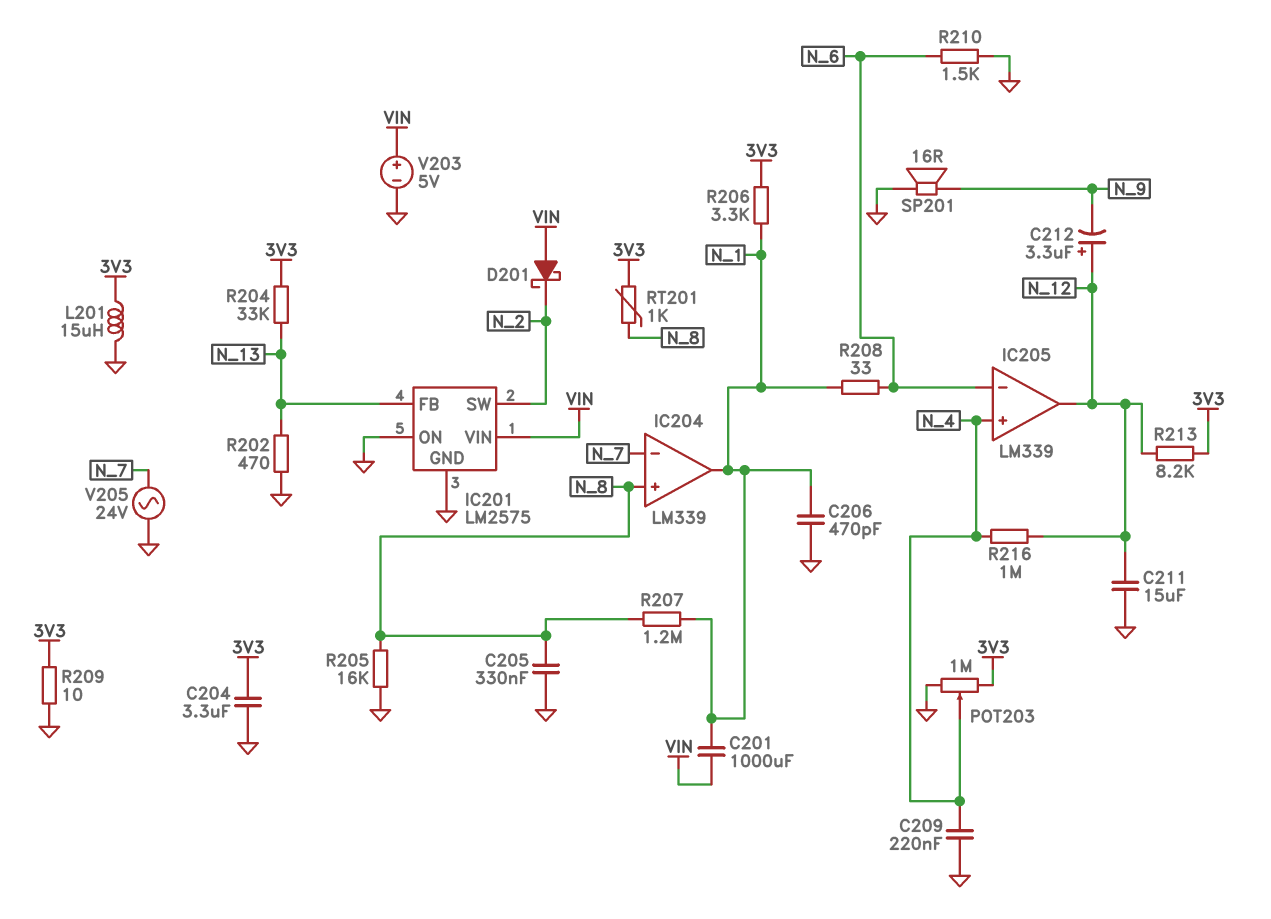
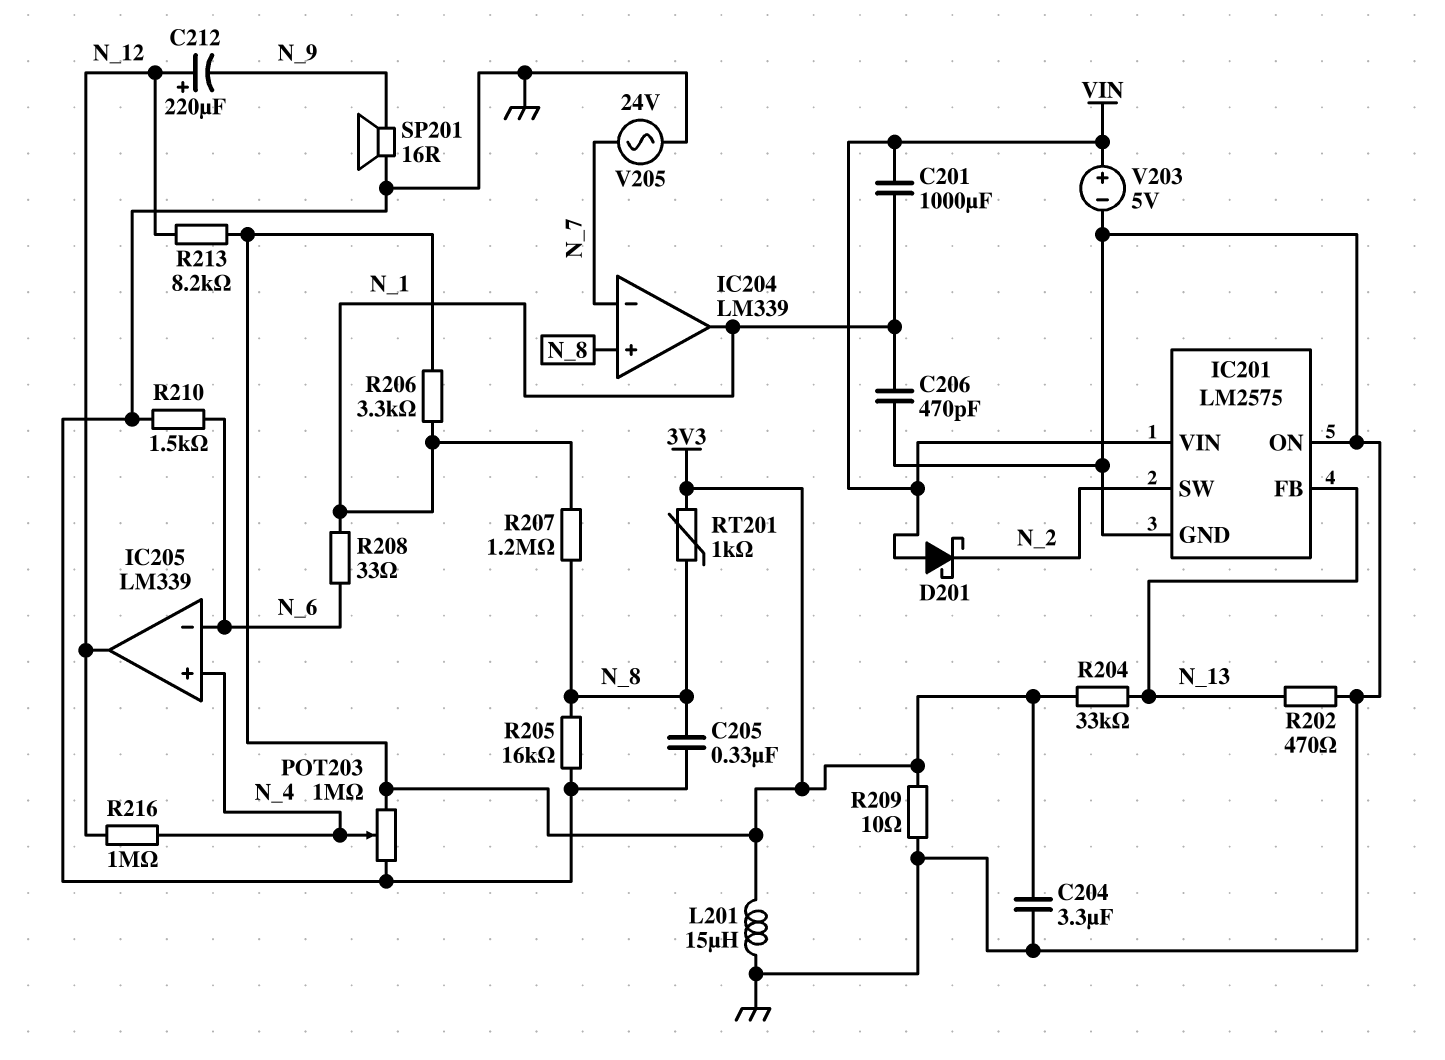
C209: 220nF (GND, N_4) -> none
C211: 15uF (GND, N_12) -> none
C212: 3.3uF (plus N_12, minus N_9) -> 220uF (plus N_12, minus N_9)

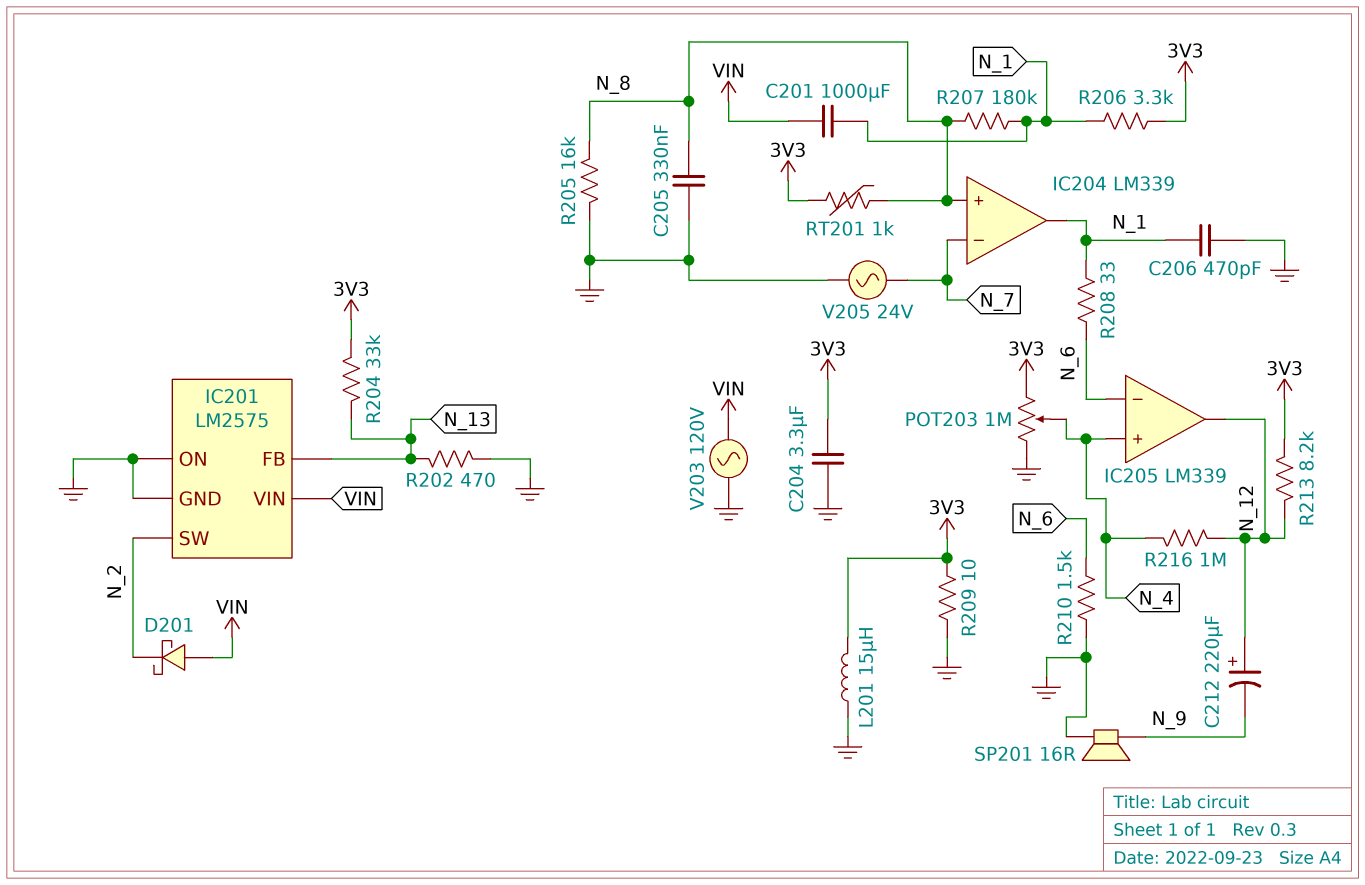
R207: 1.2M (N_1, N_8) -> 180k (N_1, N_8)
V203: 5V (plus VIN, minus GND) -> AC 120V (GND, VIN)

